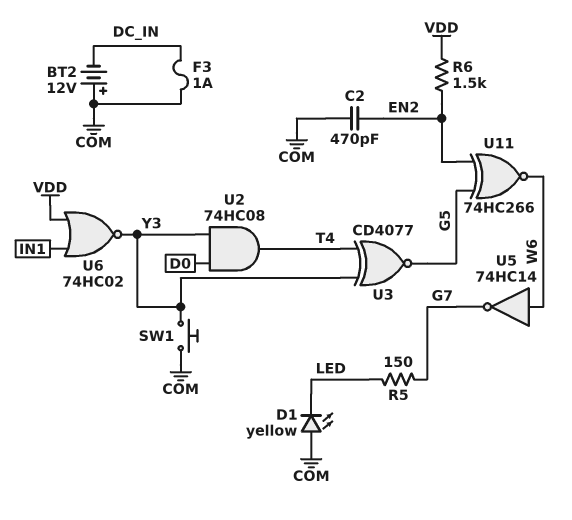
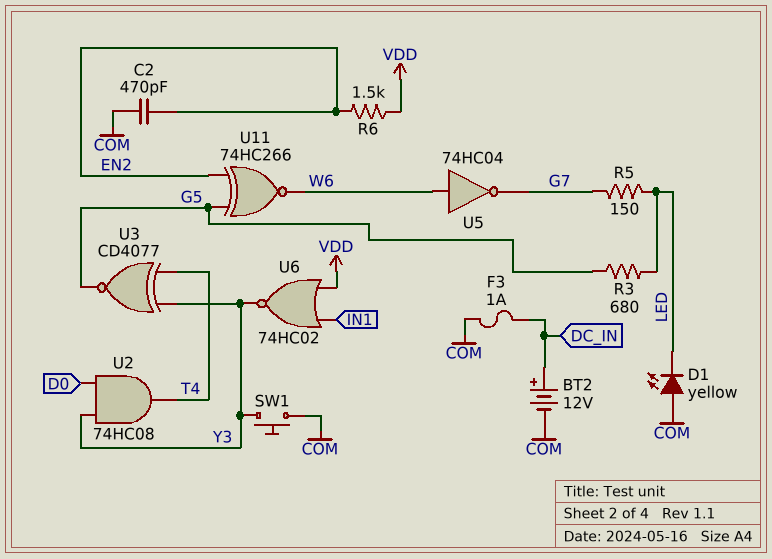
BT2: 12V (plus COM, minus DC_IN) -> 12V (plus DC_IN, minus COM)
R3: none -> 680 (G5, LED)
U5: NOT 74HC14 (in W6, out G7) -> NOT 74HC04 (in W6, out G7)

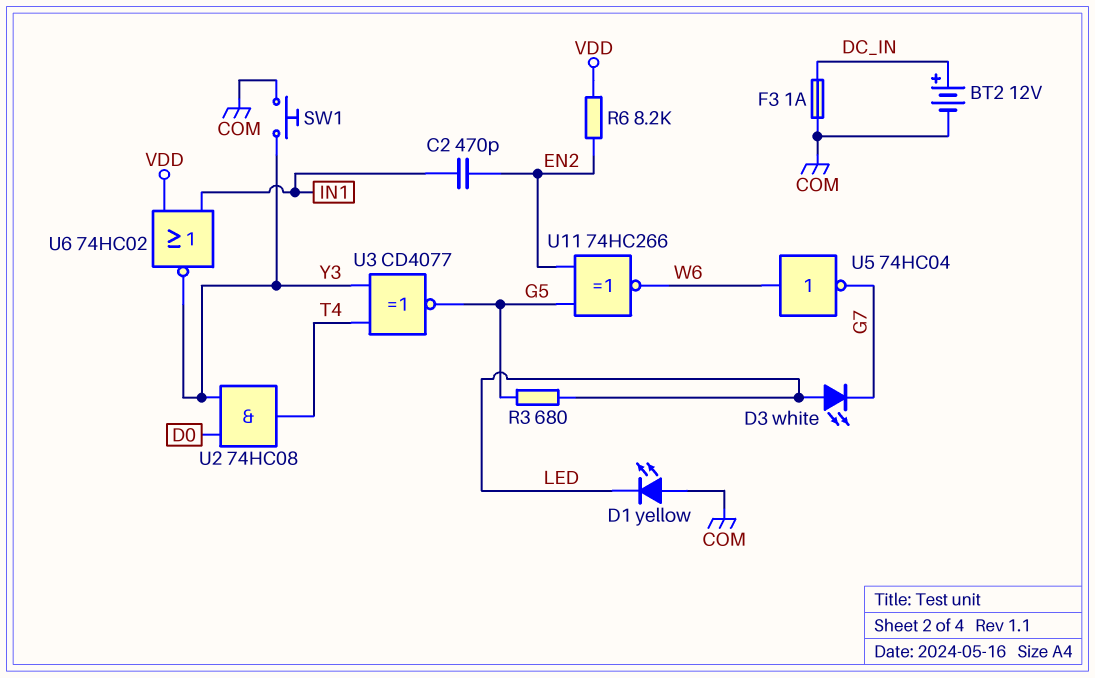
C2: 470pF (COM, EN2) -> 470pF (EN2, IN1)
D3: none -> LED white (A LED, K G7)
R5: 150 (G7, LED) -> none
R6: 1.5k (EN2, VDD) -> 8.2k (EN2, VDD)

